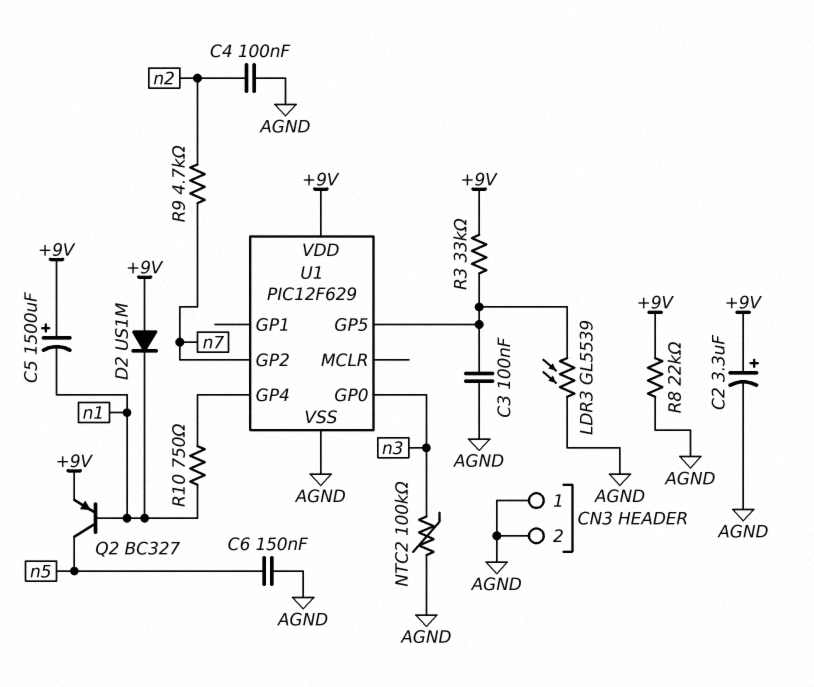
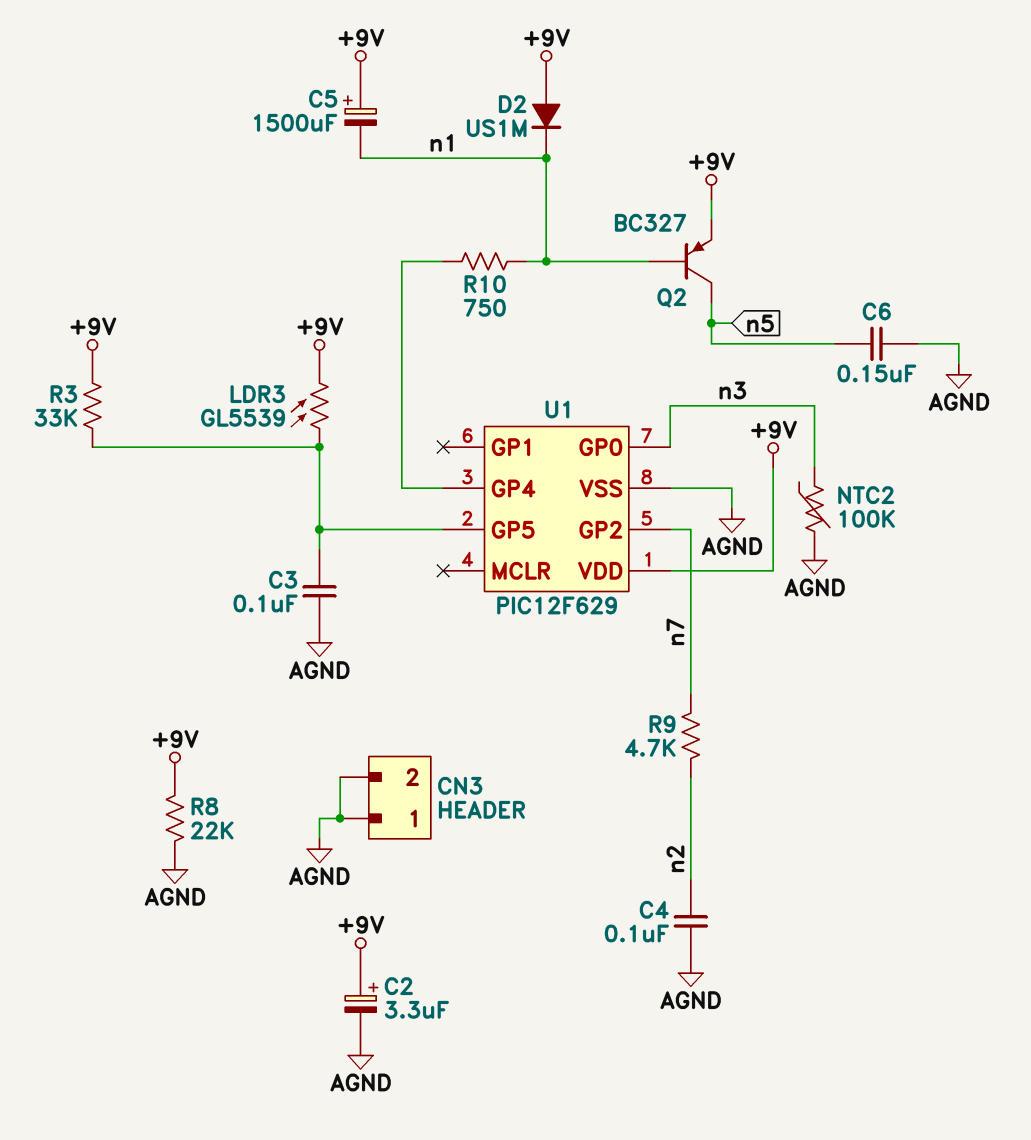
LDR3: GL5539 (AGND, U1/GP5) -> GL5539 (+9V, U1/GP5)

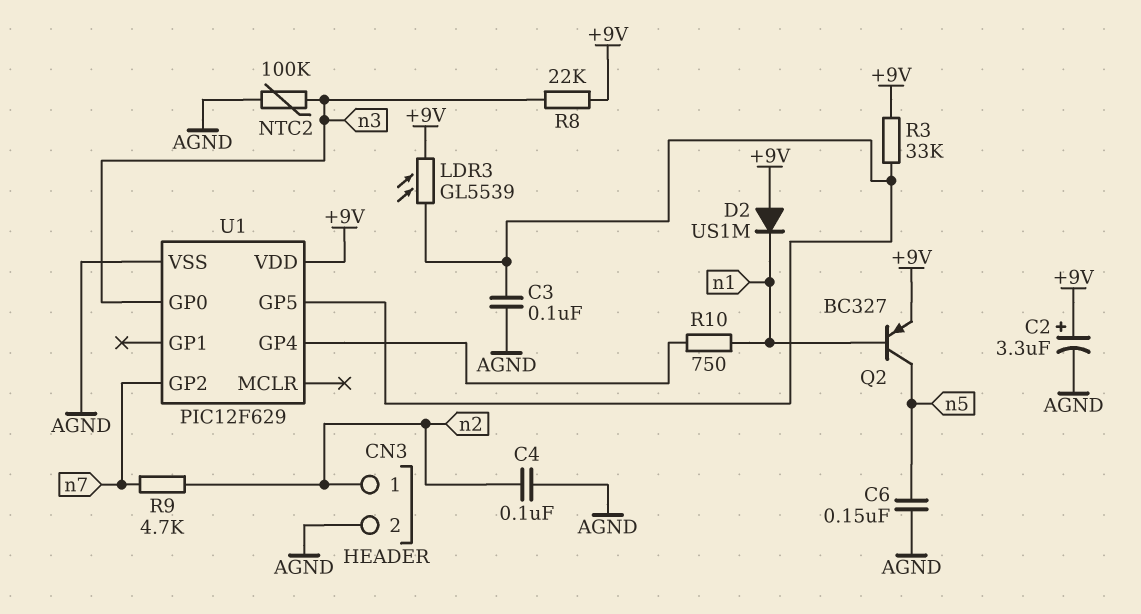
C5: 1500uF (plus +9V, minus n1) -> none
CN3 pin 1: AGND -> n2
R8: 22k (+9V, AGND) -> 22k (+9V, n3)

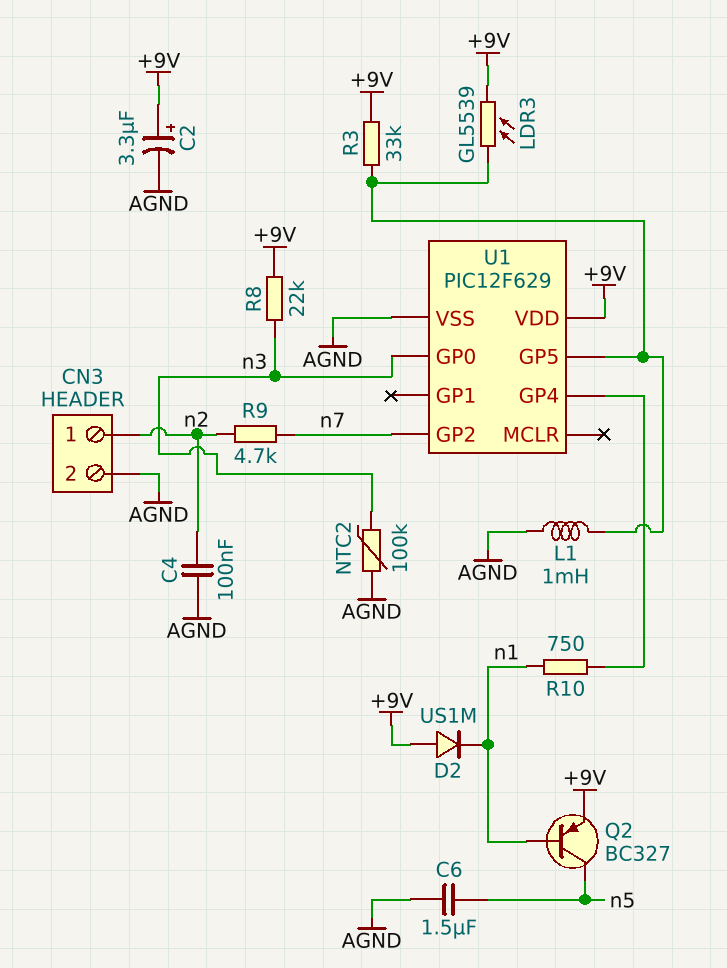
C3: 100nF (AGND, U1/GP5) -> none
C6: 150nF (AGND, n5) -> 1.5uF (AGND, n5)
L1: none -> 1mH (AGND, U1/GP5)

